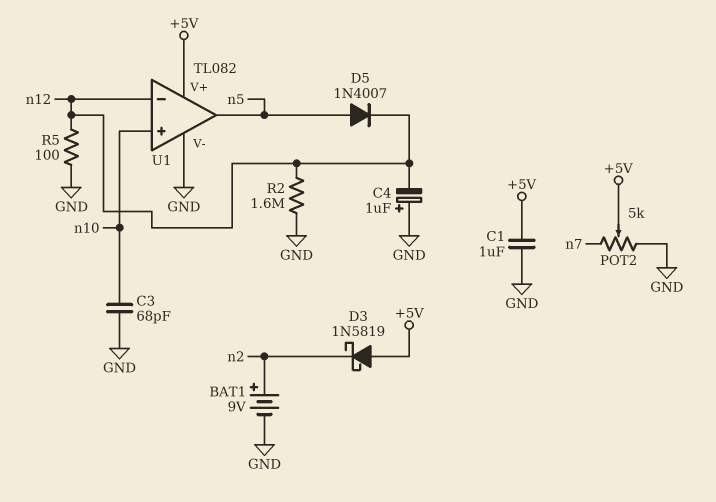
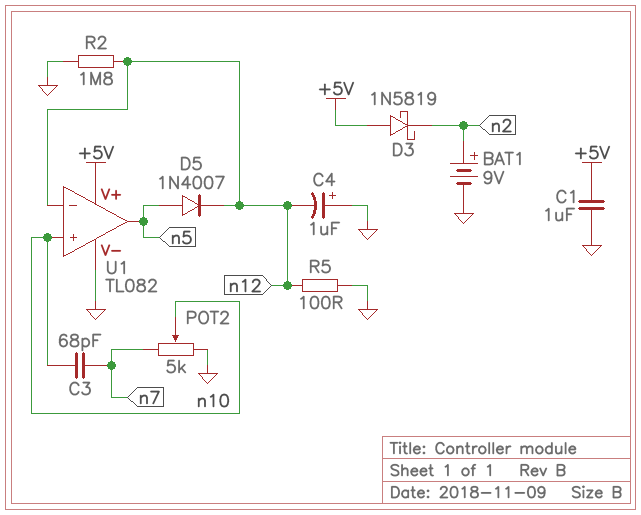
C3: 68pF (GND, n10) -> 68pF (n7, n10)
POT2: 5k (GND, n7, wiper +5V) -> 5k (GND, n7, wiper n10)
R2: 1.6M (GND, n12) -> 1.8M (GND, n12)

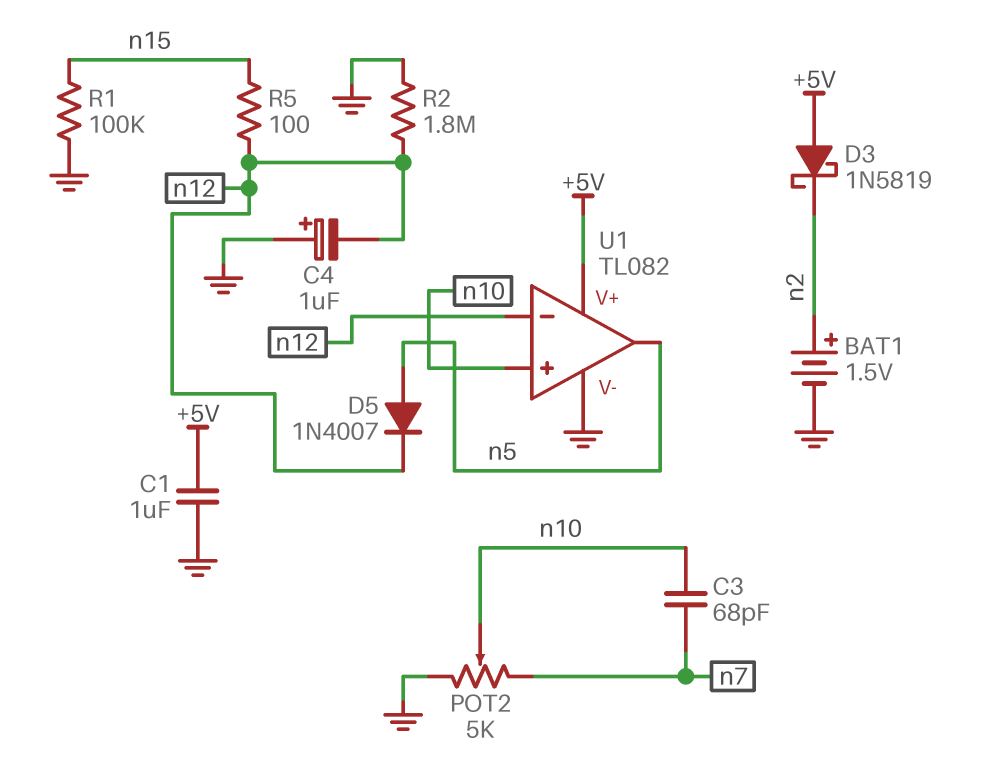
BAT1: 9V (plus n2, minus GND) -> 1.5V (plus n2, minus GND)
R1: none -> 100k (GND, n15)
R5: 100 (GND, n12) -> 100 (n12, n15)

